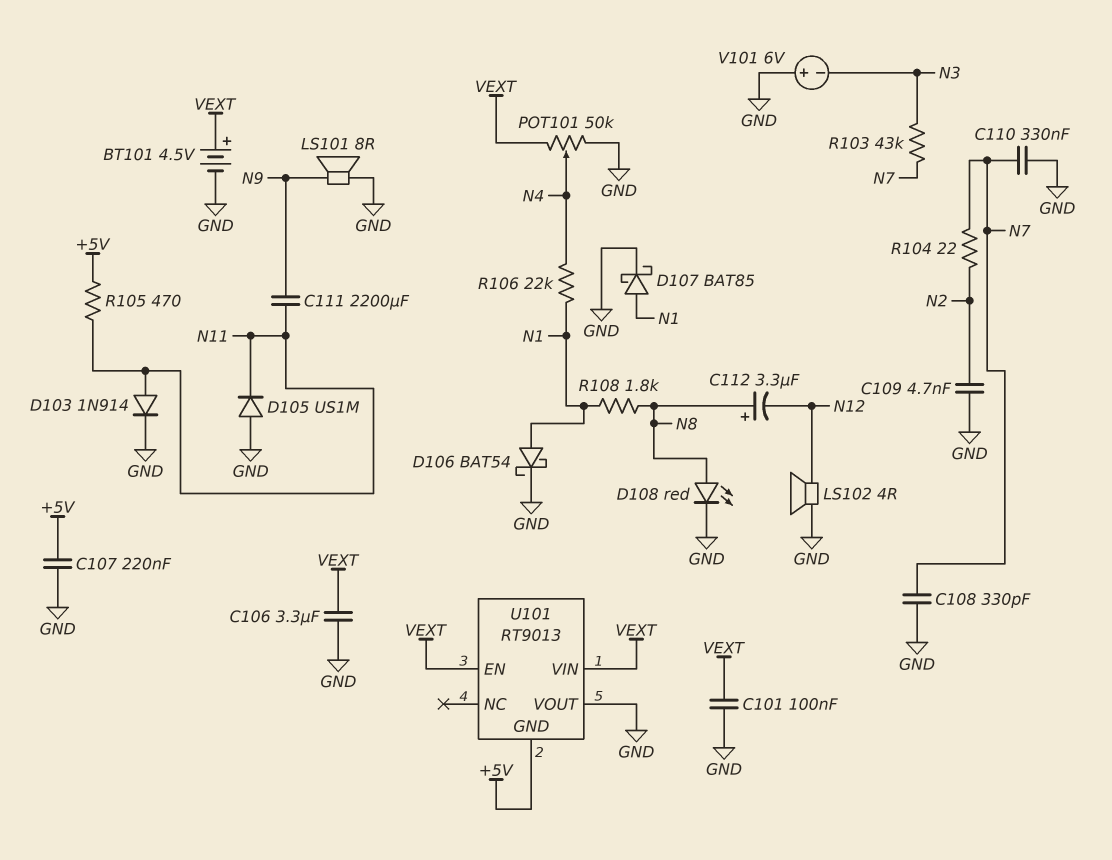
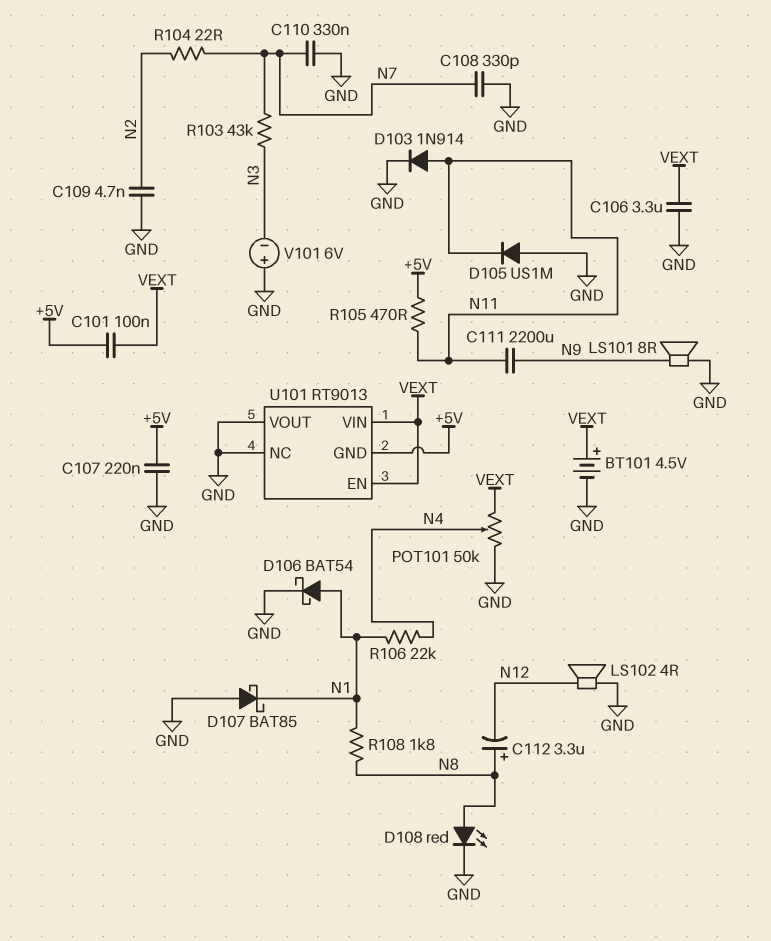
C101: 100nF (GND, VEXT) -> 100nF (+5V, VEXT)
D107: schottky BAT85 (A N1, K GND) -> schottky BAT85 (A GND, K N1)
U101 pin NC: none -> GND

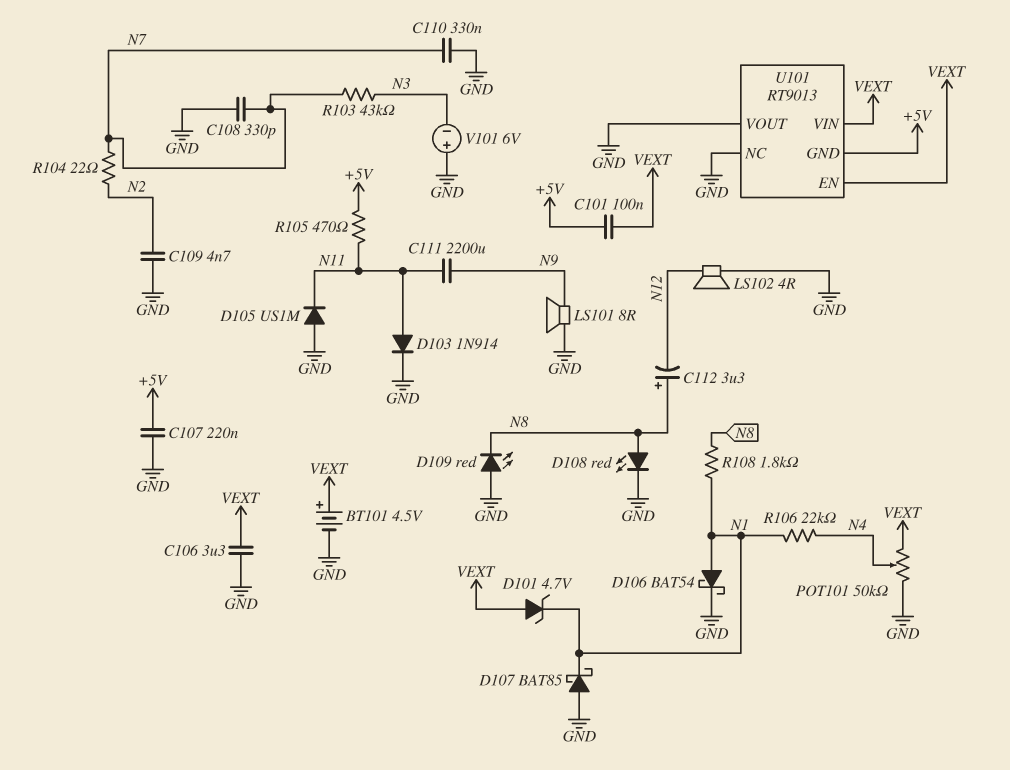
D101: none -> zener 4.7V (A VEXT, K N1)
D109: none -> LED red (A GND, K N8)

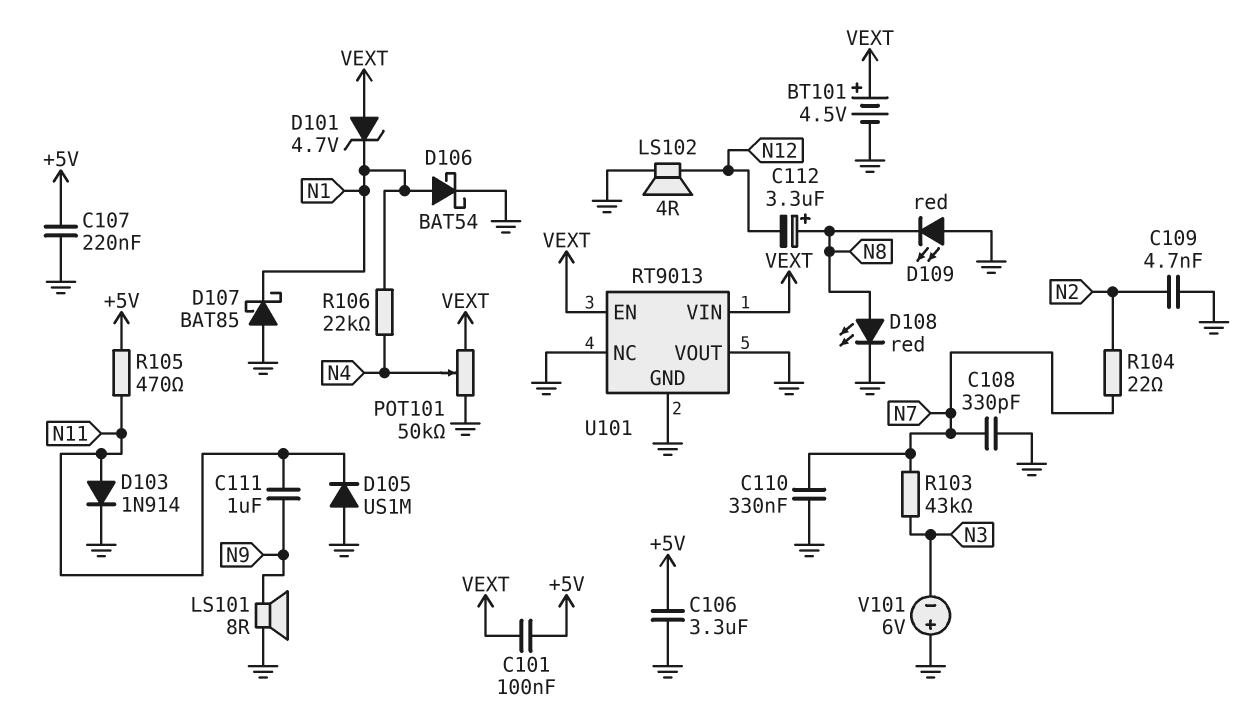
C106: 3.3uF (GND, VEXT) -> 3.3uF (+5V, GND)
C111: 2200uF (N9, N11) -> 1uF (N9, N11)
R108: 1.8k (N1, N8) -> none
U101 pin GND: +5V -> GND

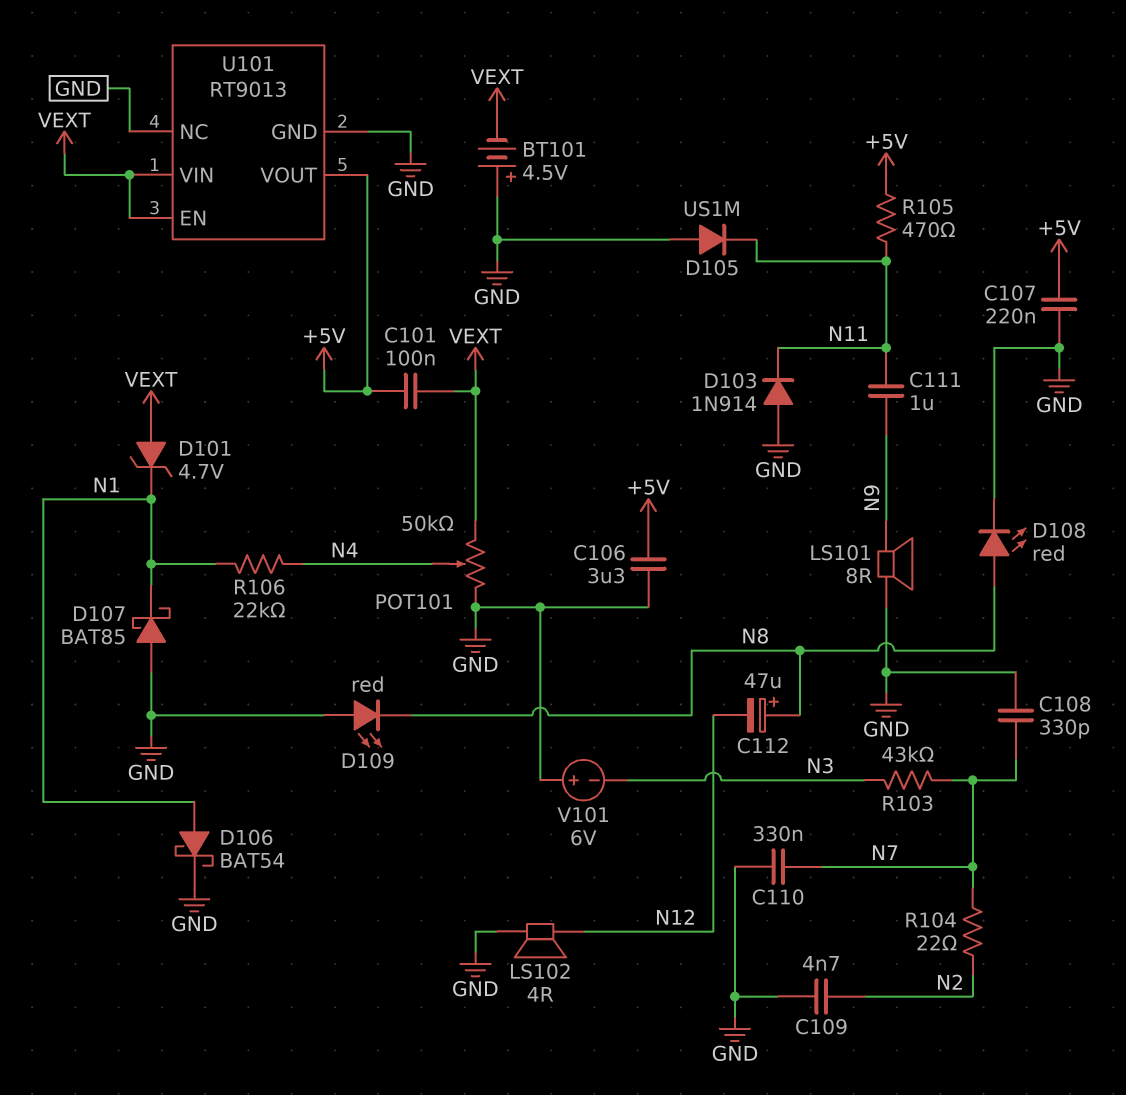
BT101: 4.5V (plus VEXT, minus GND) -> 4.5V (plus GND, minus VEXT)
C112: 3.3uF (plus N8, minus N12) -> 47uF (plus N8, minus N12)
D103: diode 1N914 (A N11, K GND) -> diode 1N914 (A GND, K N11)
U101 pin VOUT: GND -> +5V

